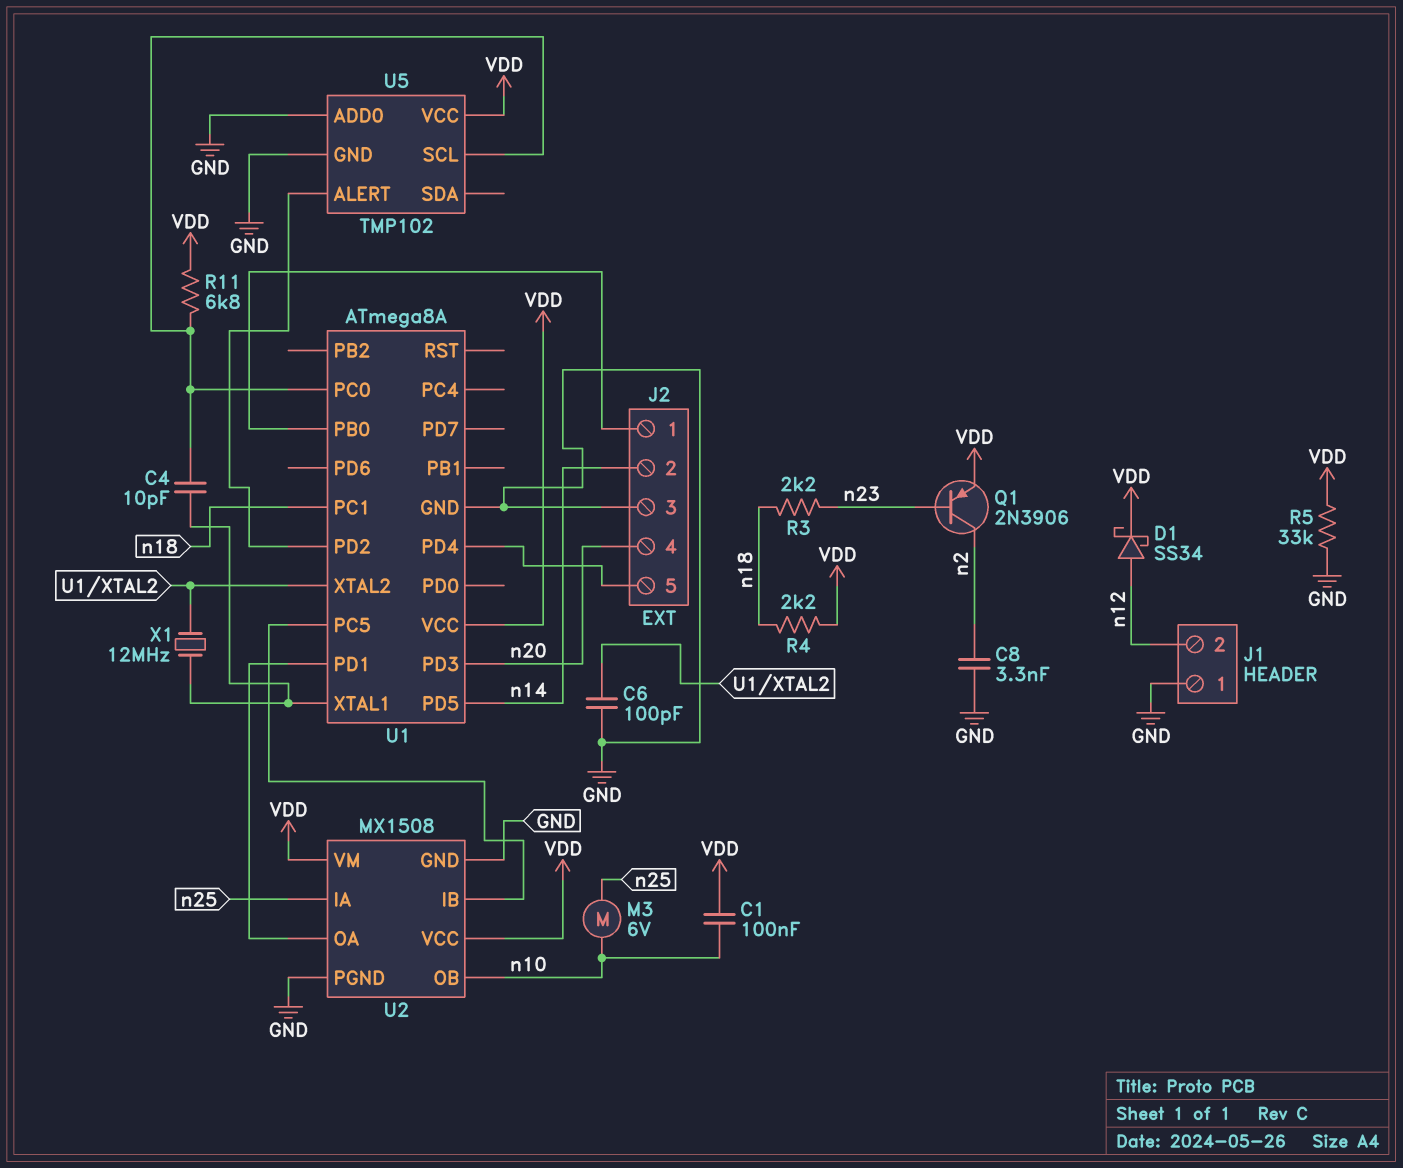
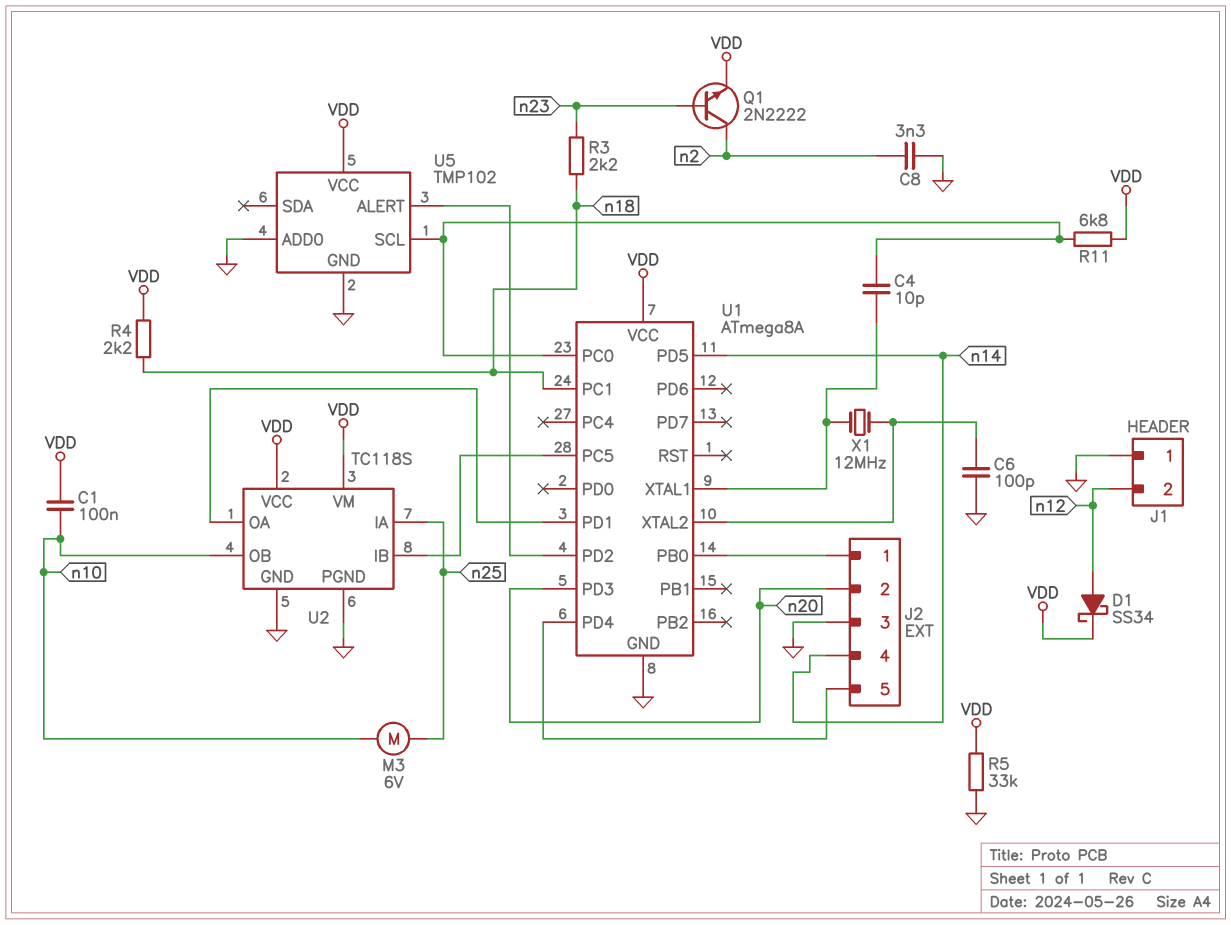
J2 pin 2: n14 -> n20
J2 pin 4: n20 -> n14
Q1: PNP 2N3906 (B n23, C n2, E VDD) -> NPN 2N2222 (B n23, C n2, E VDD)
U2: MX1508 -> TC118S

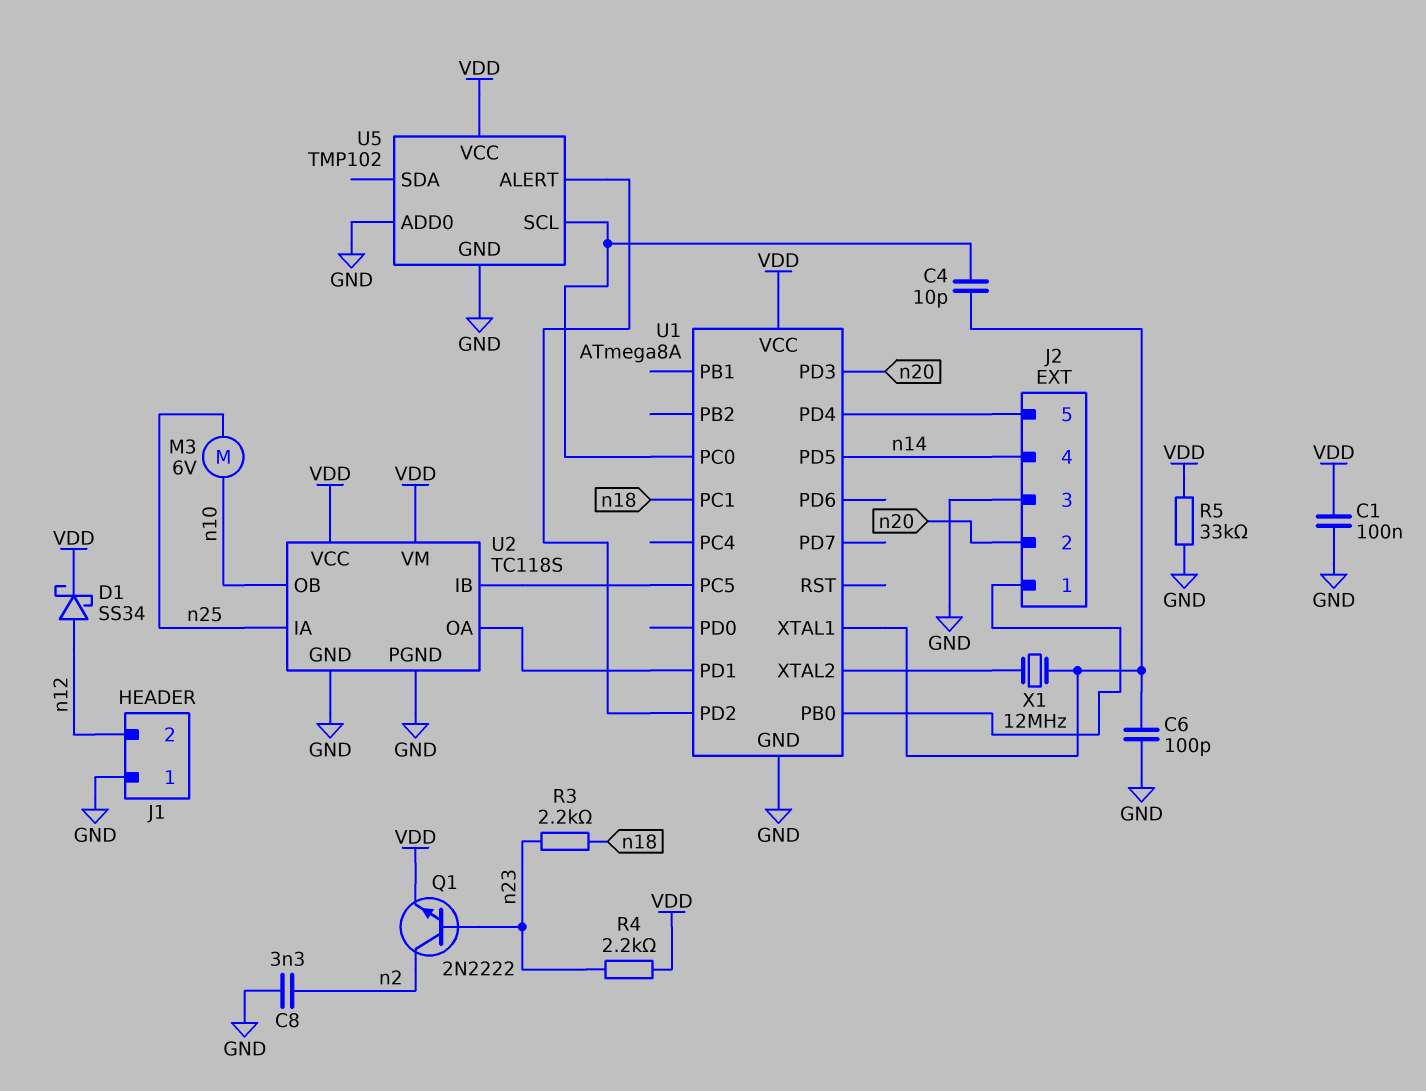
C1: 100nF (VDD, n10) -> 100nF (GND, VDD)
C6: 100pF (GND, U1/XTAL2) -> 100pF (GND, U1/XTAL1)
R4: 2.2k (VDD, n18) -> 2.2k (VDD, n23)
R11: 6.8k (U1/PC0, VDD) -> none

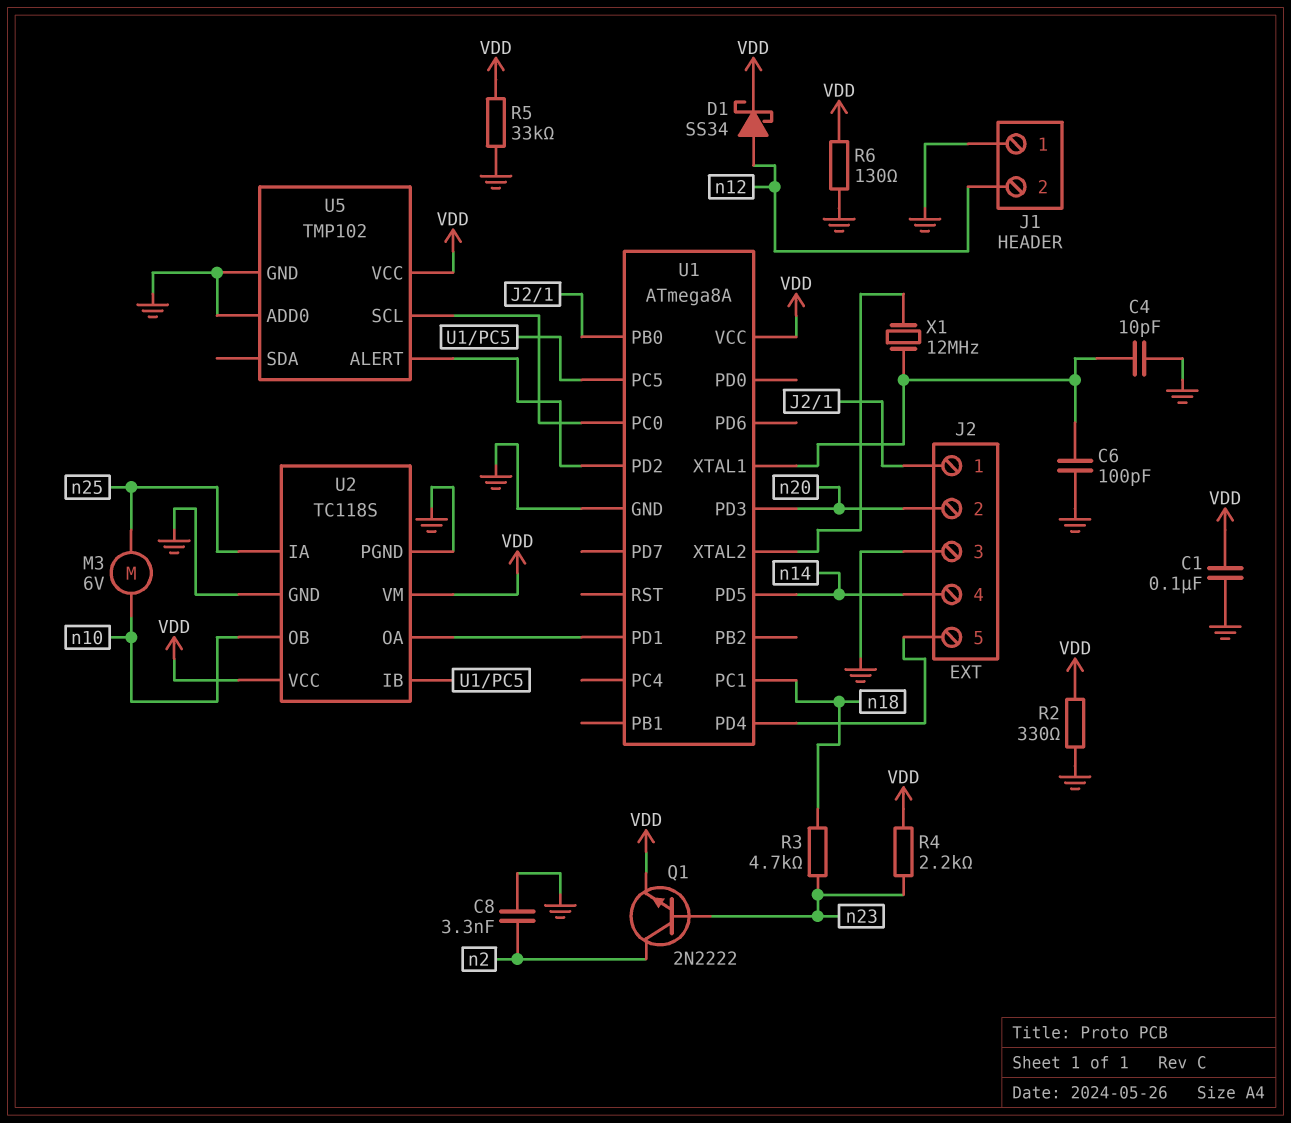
C4: 10pF (U1/PC0, U1/XTAL1) -> 10pF (GND, U1/XTAL1)
R2: none -> 330 (GND, VDD)
R3: 2.2k (n18, n23) -> 4.7k (n18, n23)
R6: none -> 130 (GND, VDD)

